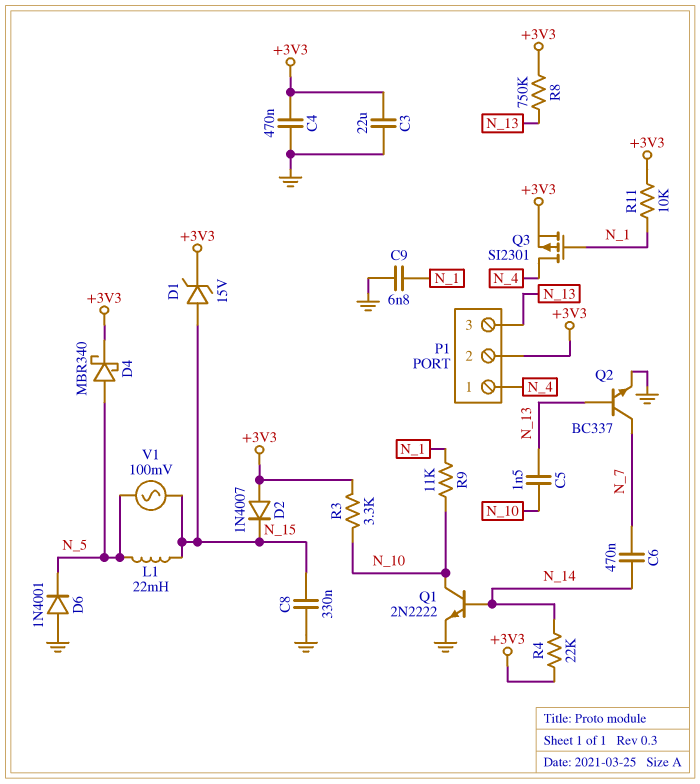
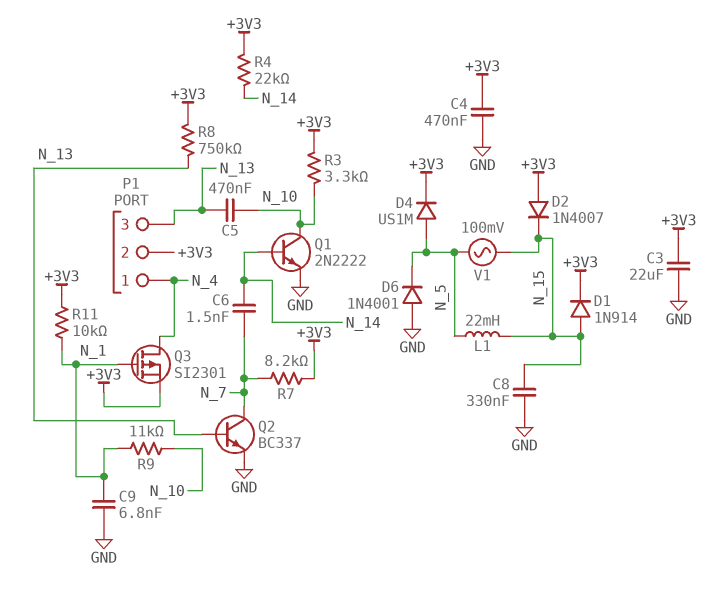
C5: 1.5nF (N_10, N_13) -> 470nF (N_10, N_13)
C6: 470nF (N_7, N_14) -> 1.5nF (N_7, N_14)
D1: zener 15V (A N_15, K +3V3) -> diode 1N914 (A N_15, K +3V3)
D4: schottky MBR340 (A N_5, K +3V3) -> diode US1M (A N_5, K +3V3)
R7: none -> 8.2k (+3V3, N_7)

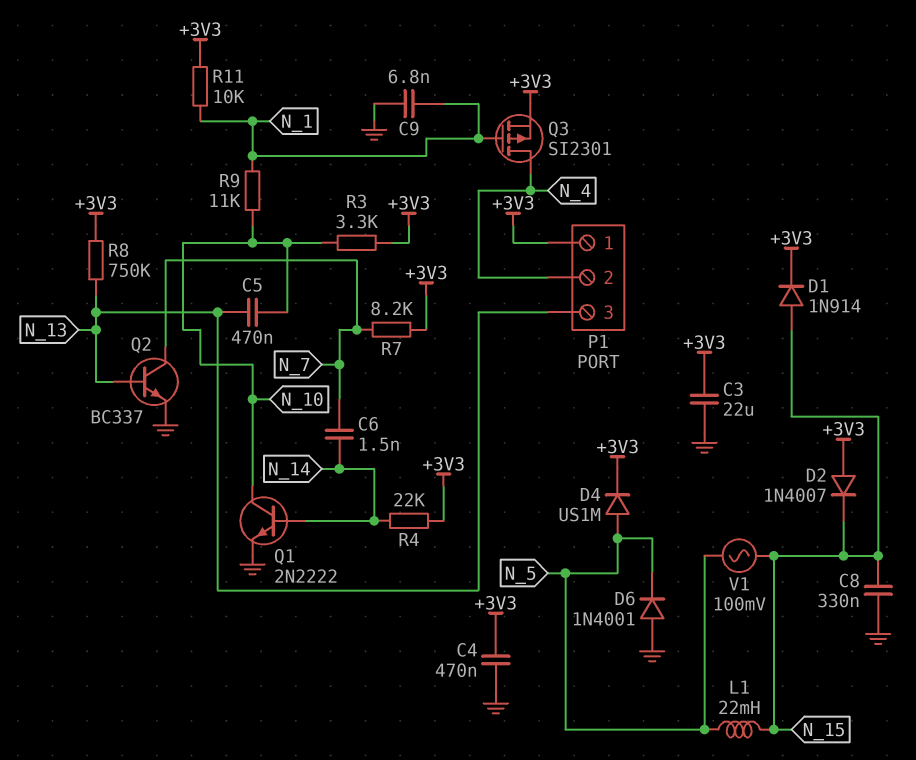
P1 pin 1: N_4 -> +3V3
P1 pin 2: +3V3 -> N_4

